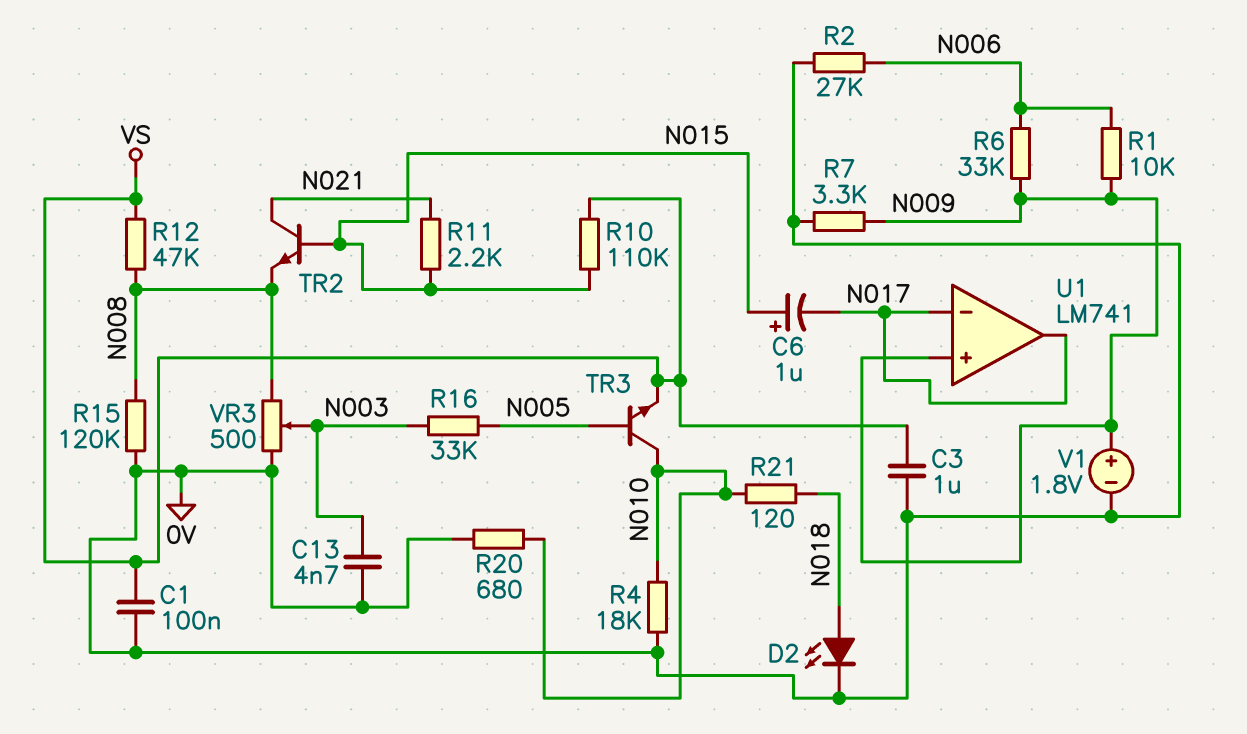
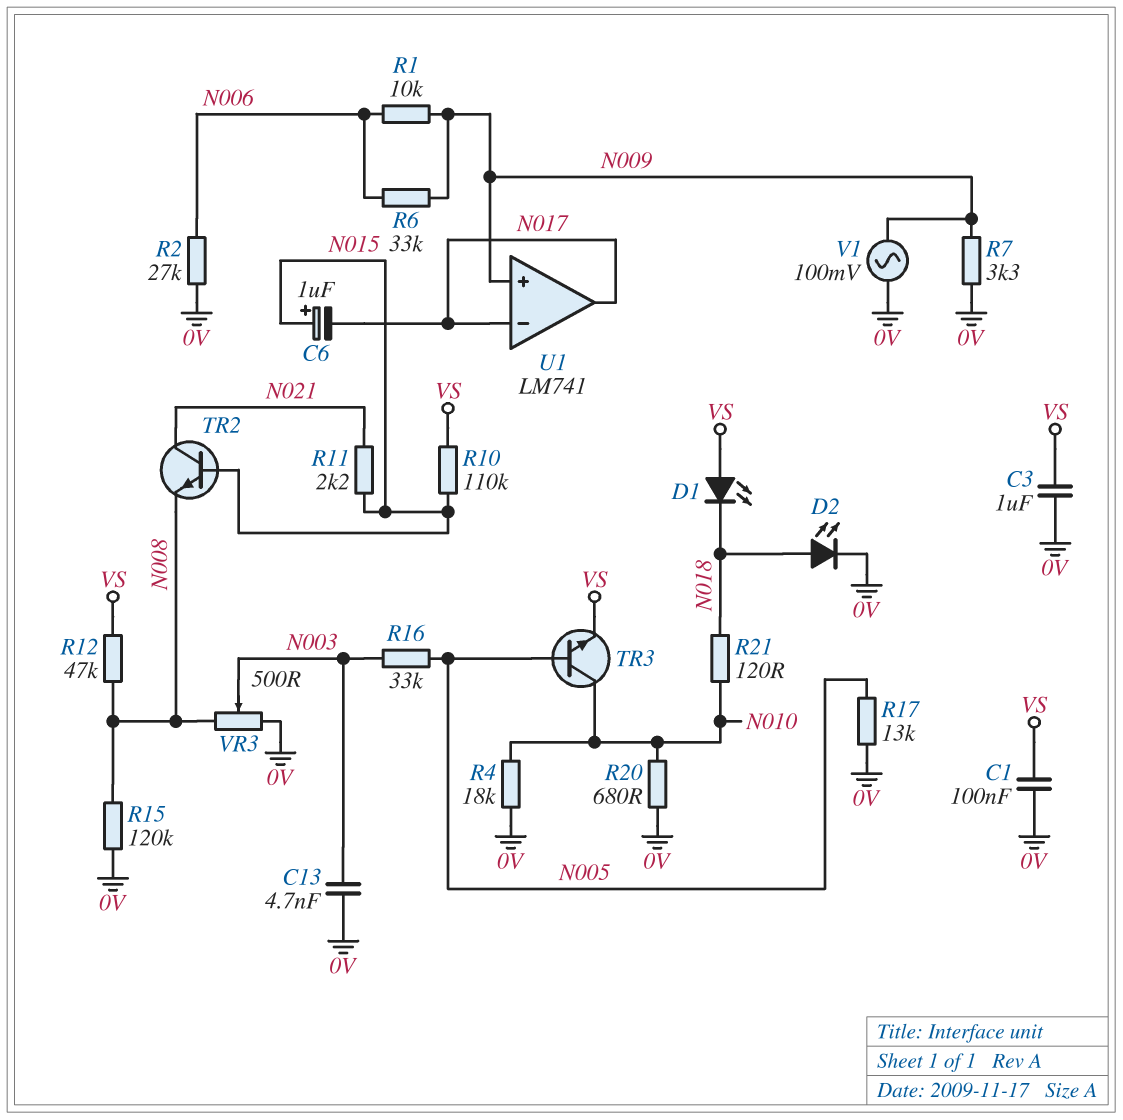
D1: none -> LED (A VS, K N018)
R17: none -> 13k (0V, N005)
V1: 1.8V (plus N009, minus 0V) -> AC 100mV (0V, N009)

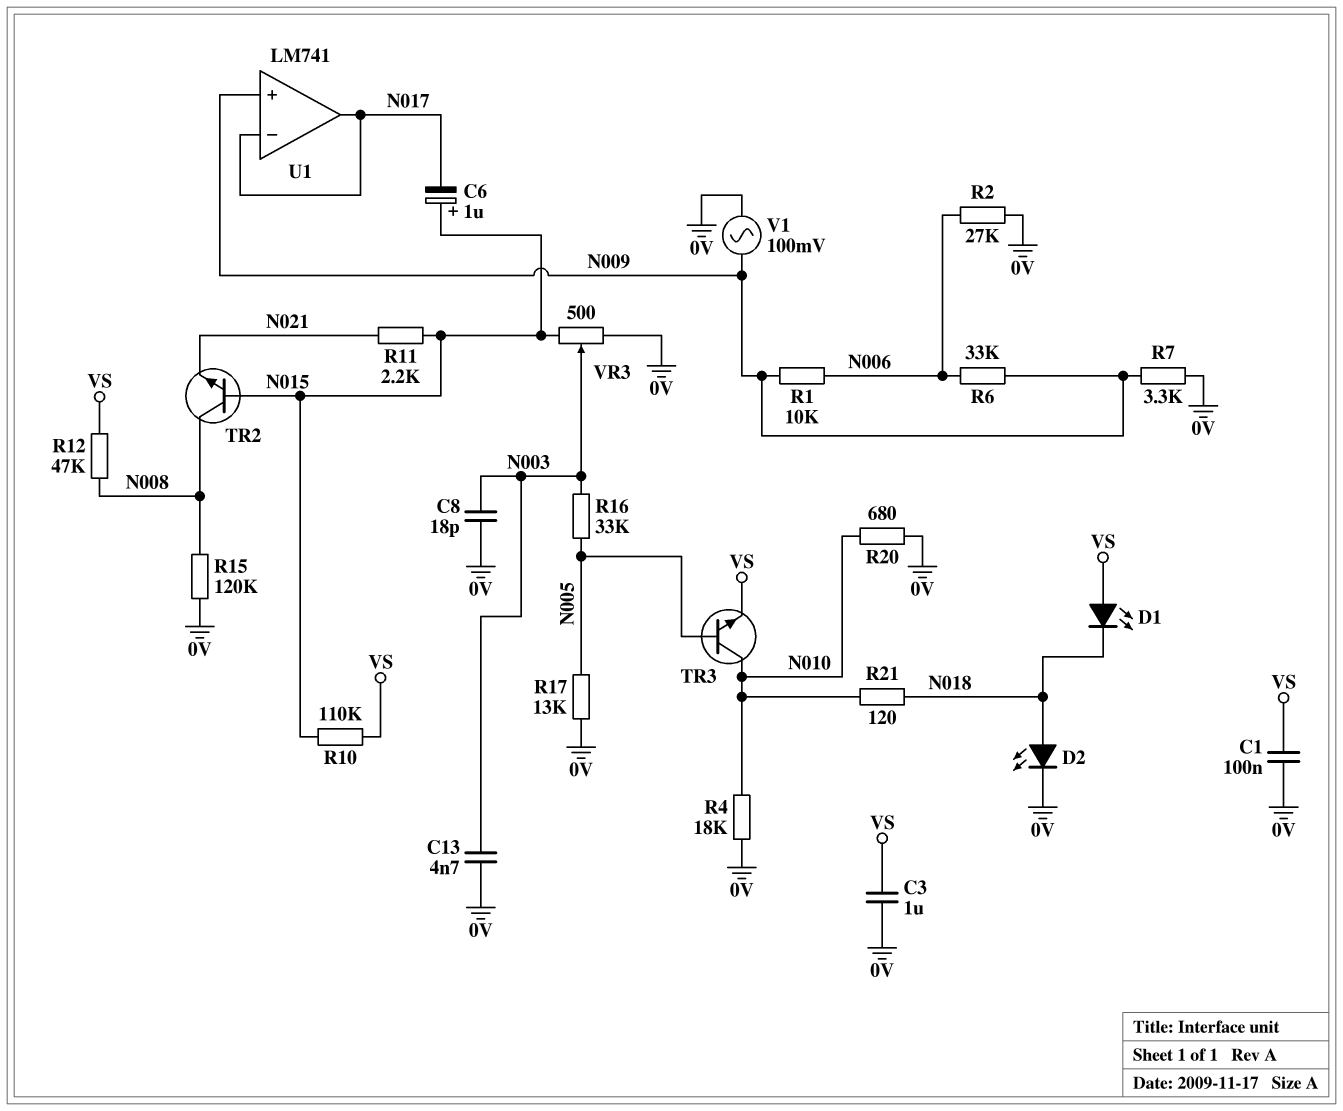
C8: none -> 18pF (0V, N003)
TR2: NPN (B N015, C N021, E N008) -> NPN (B N015, C N008, E N021)
VR3: 500 (0V, N008, wiper N003) -> 500 (0V, N015, wiper N003)

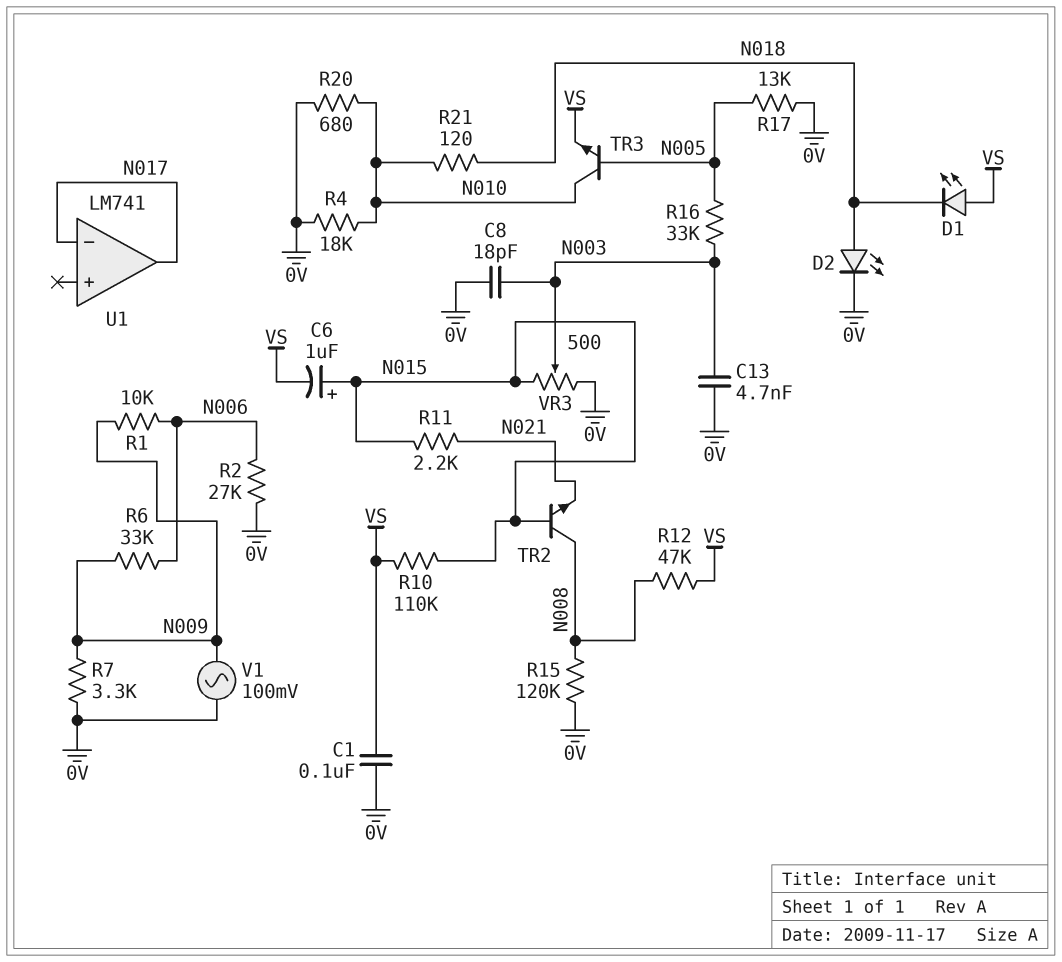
C3: 1uF (0V, VS) -> none
C6: 1uF (plus N015, minus N017) -> 1uF (plus N015, minus VS)
U1 pin in+: N009 -> none

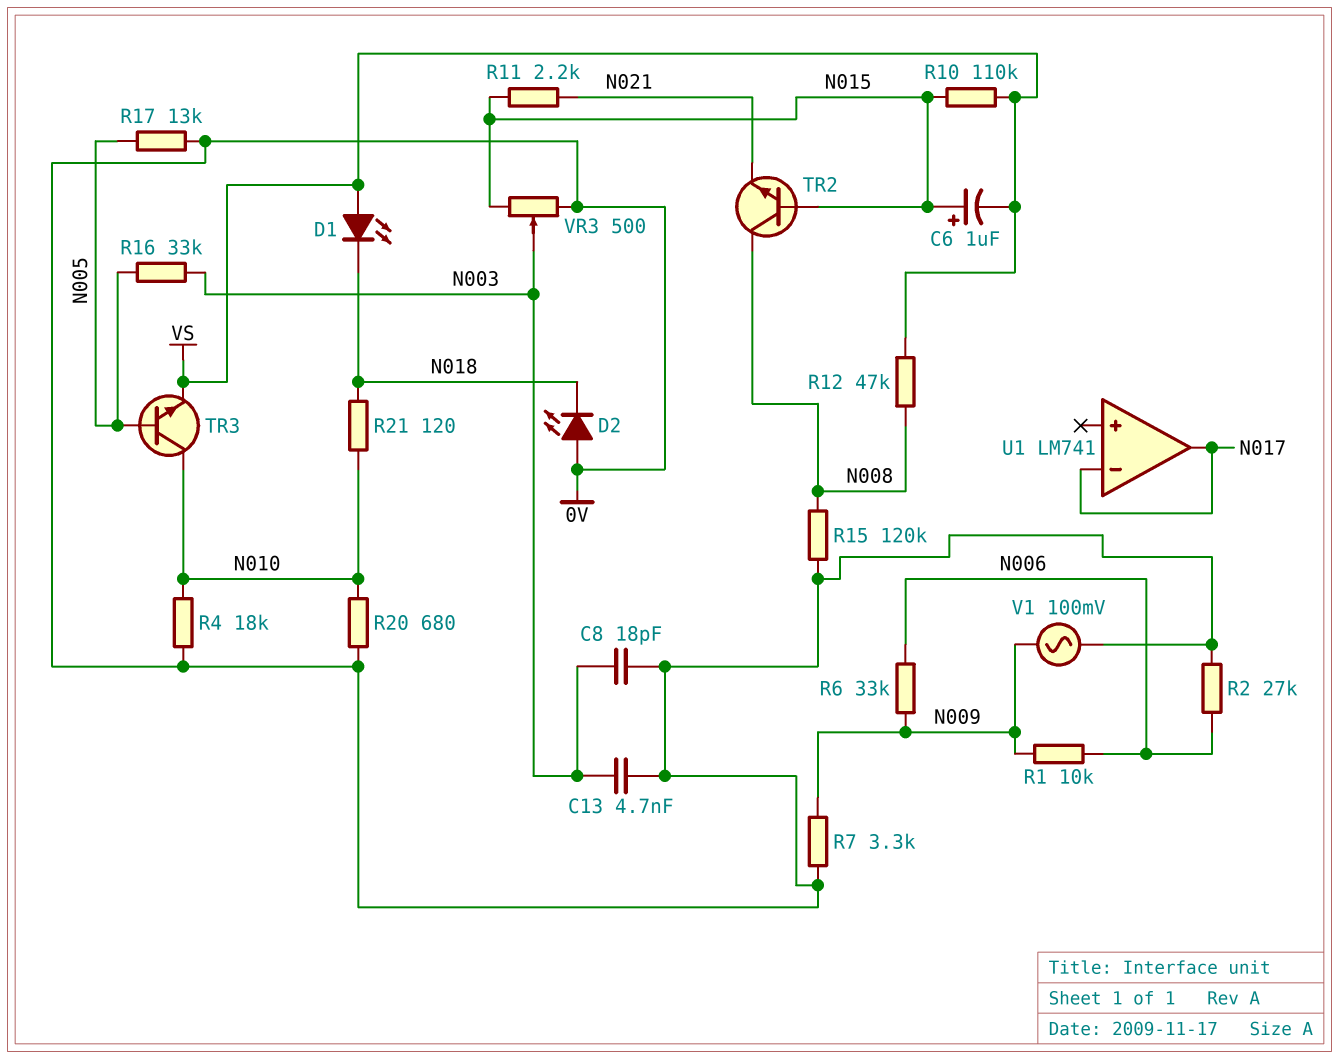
C1: 100nF (0V, VS) -> none
D2: LED (A N018, K 0V) -> LED (A 0V, K N018)

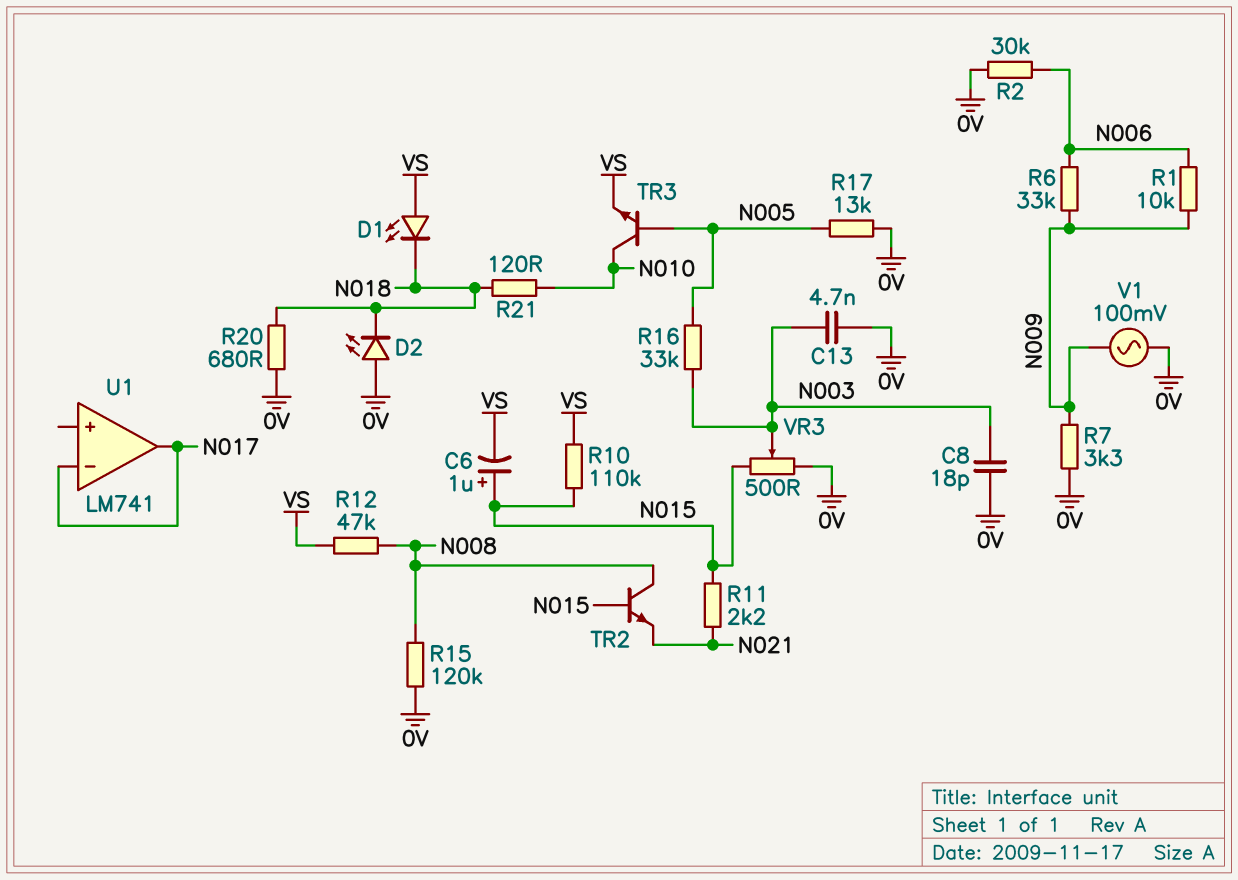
R2: 27k (0V, N006) -> 30k (0V, N006)
R4: 18k (0V, N010) -> none
R20: 680 (0V, N010) -> 680 (0V, N018)

